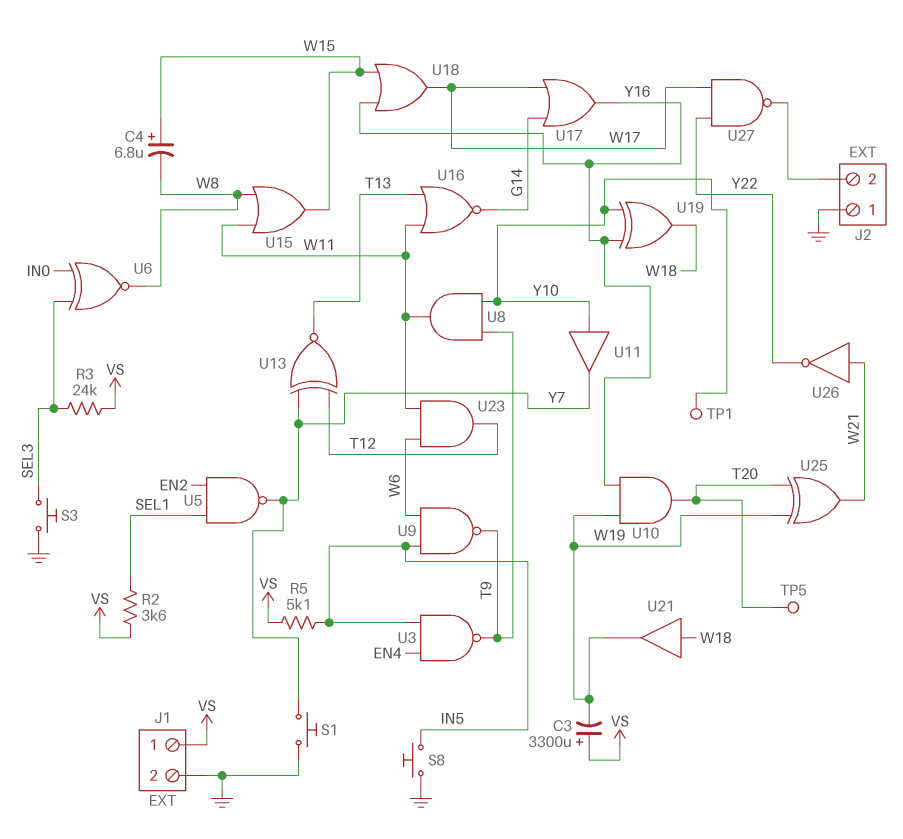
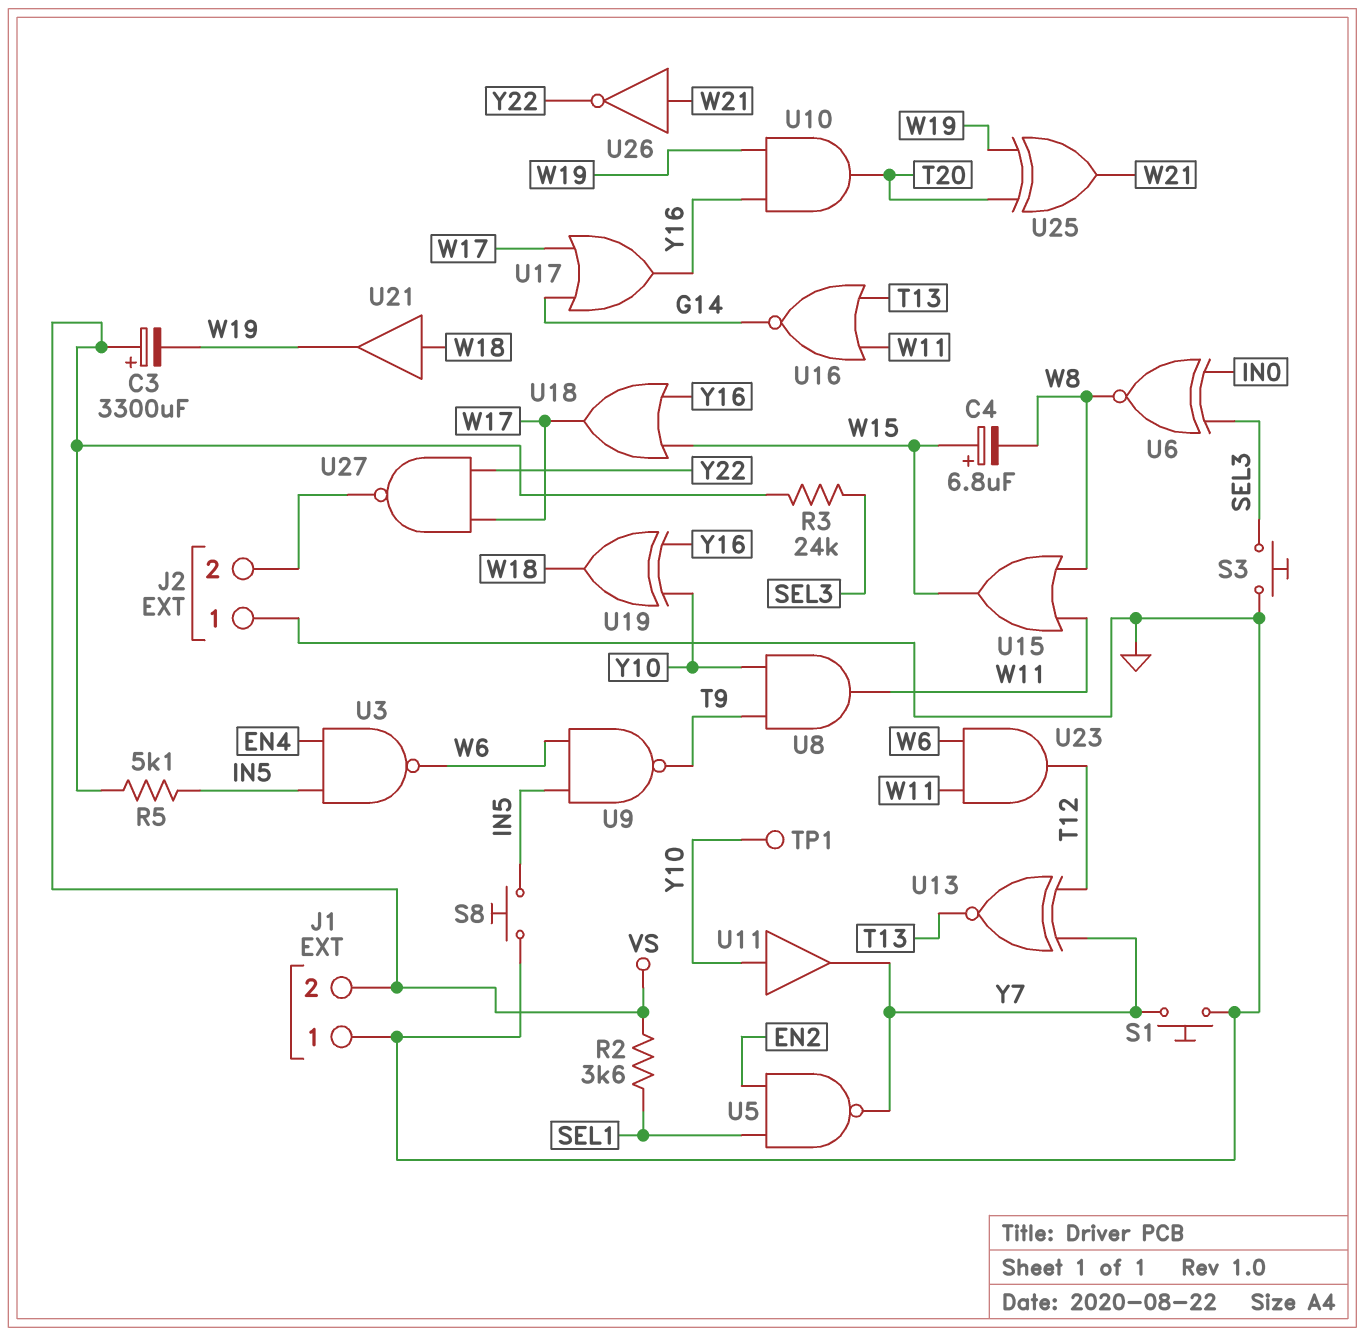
J1 pin 1: VS -> GND
J1 pin 2: GND -> VS
TP5: test point (T20) -> none
U3: NAND (in EN4, in IN5, out T9) -> NAND (in EN4, in IN5, out W6)

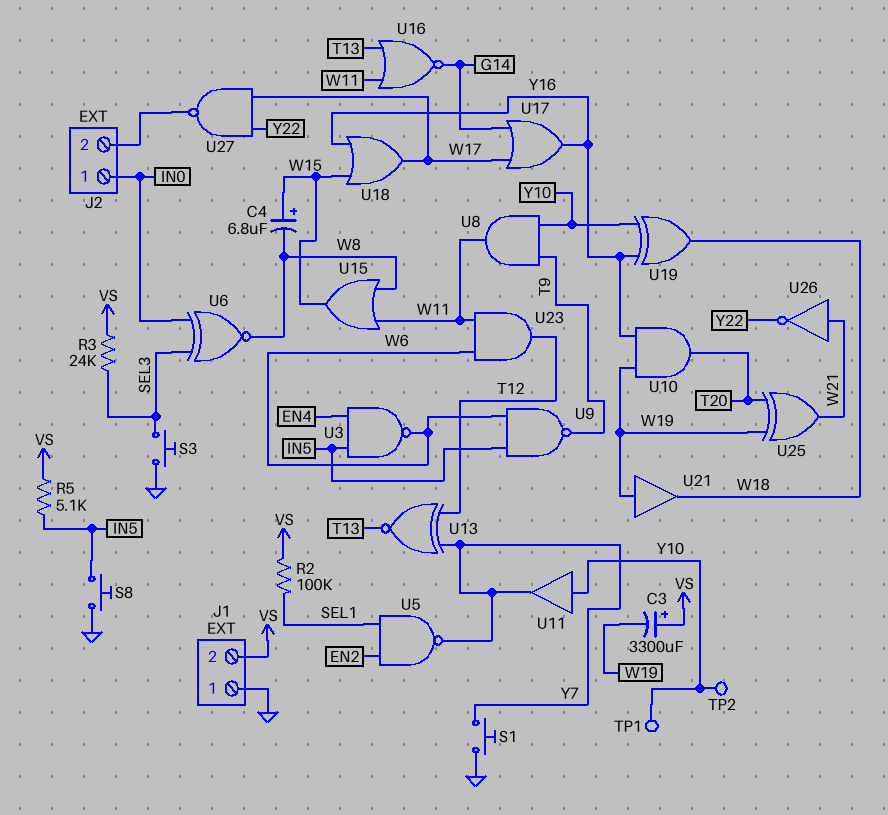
J2 pin 1: GND -> IN0
R2: 3.6k (SEL1, VS) -> 100k (SEL1, VS)
TP2: none -> test point (Y10)
U21: buffer (in W18, out W19) -> buffer (in W19, out W18)

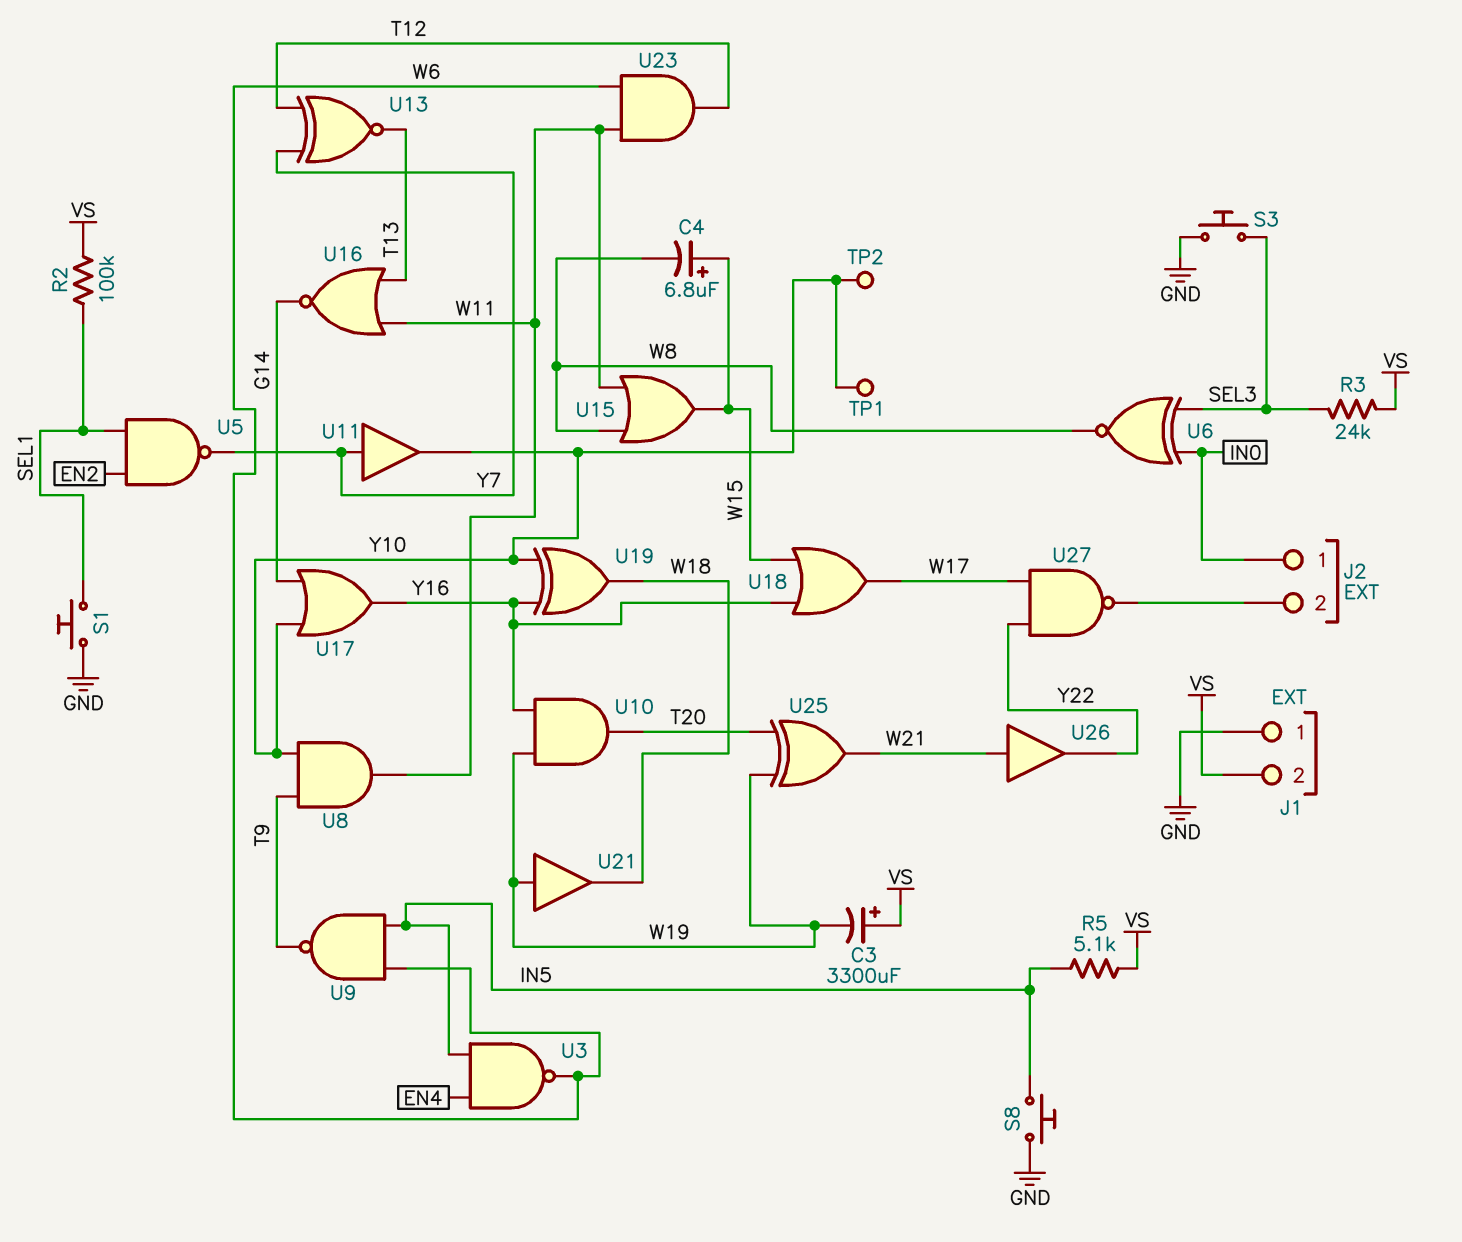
S1: button (GND, Y7) -> button (GND, SEL1)
U11: buffer (in Y10, out Y7) -> buffer (in Y7, out Y10)
U17: OR (in G14, in W17, out Y16) -> OR (in G14, in Y10, out Y16)
U26: NOT (in W21, out Y22) -> buffer (in W21, out Y22)

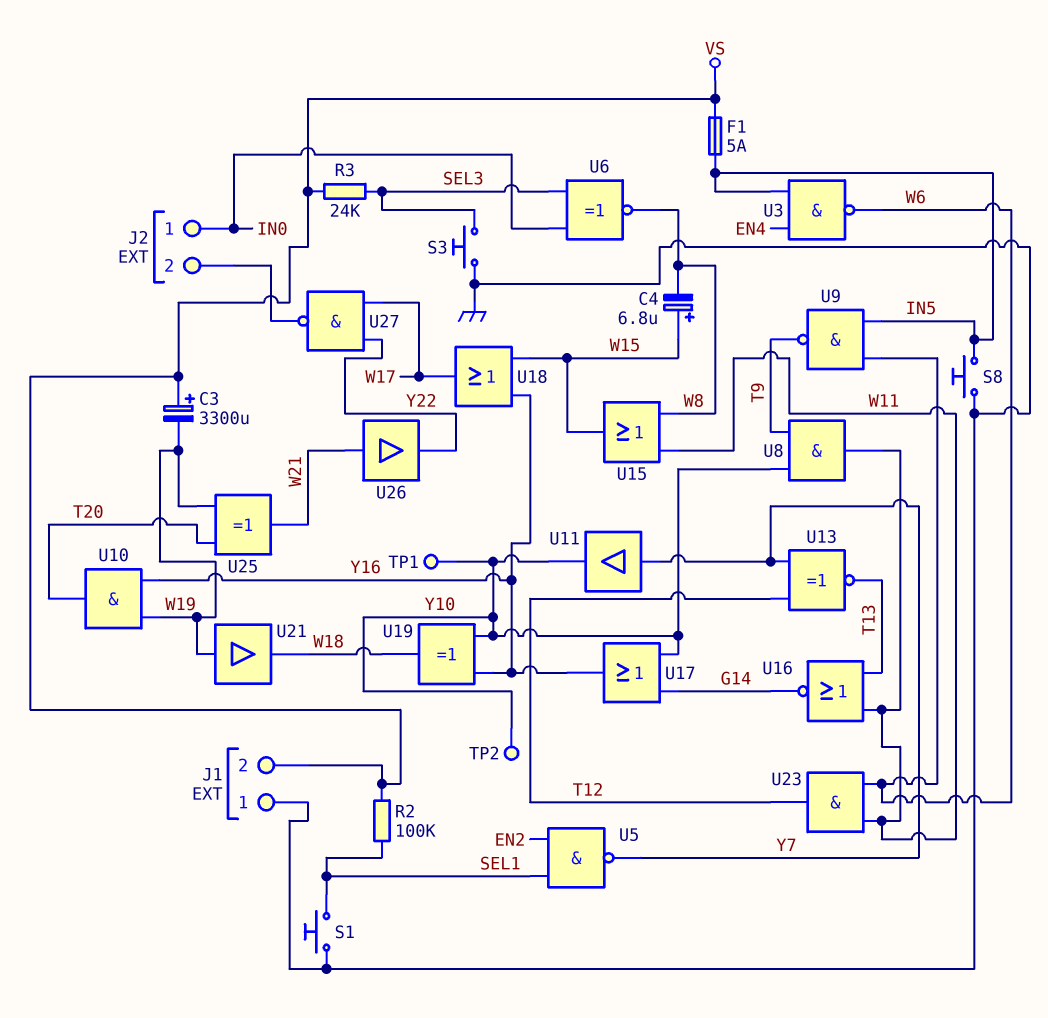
F1: none -> 5A (IN5, VS)
R5: 5.1k (IN5, VS) -> none

